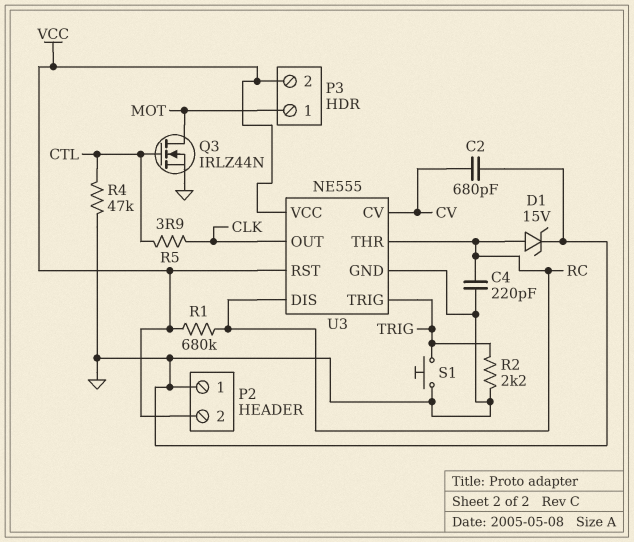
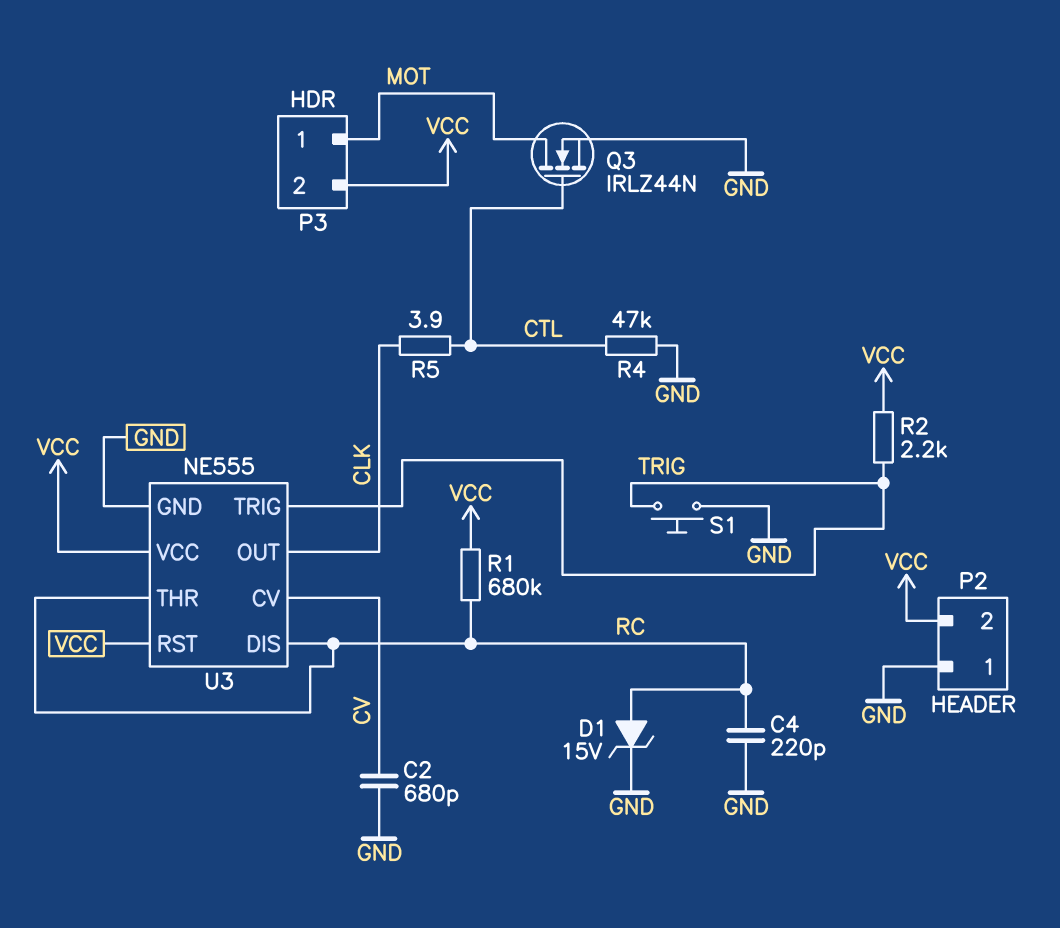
R2: 2.2k (GND, TRIG) -> 2.2k (TRIG, VCC)

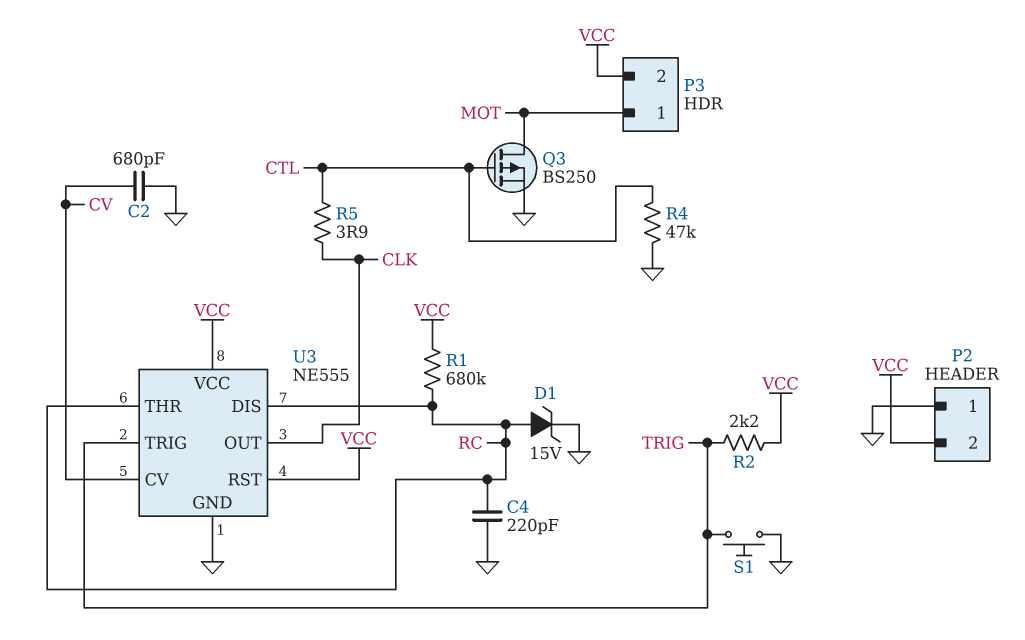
Q3: NMOS IRLZ44N (G CTL, D MOT, S GND) -> PMOS BS250 (G CTL, D MOT, S GND)

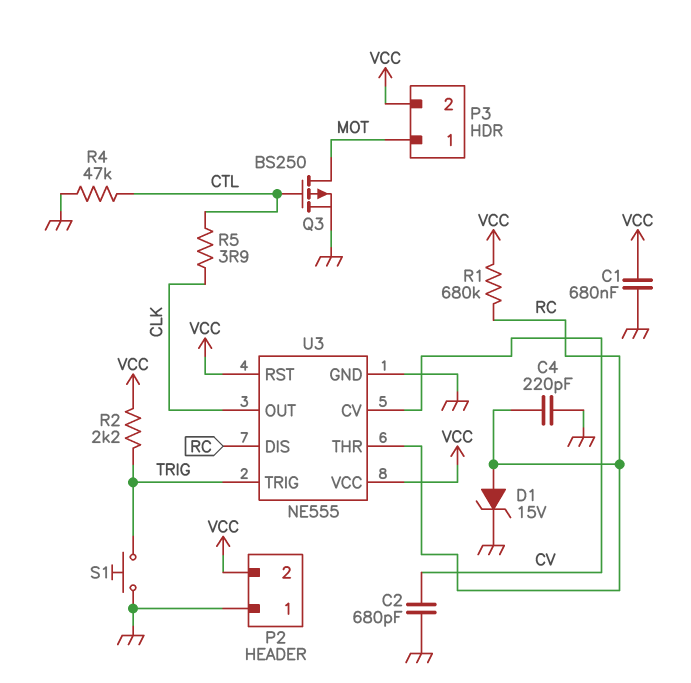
C1: none -> 680nF (GND, VCC)

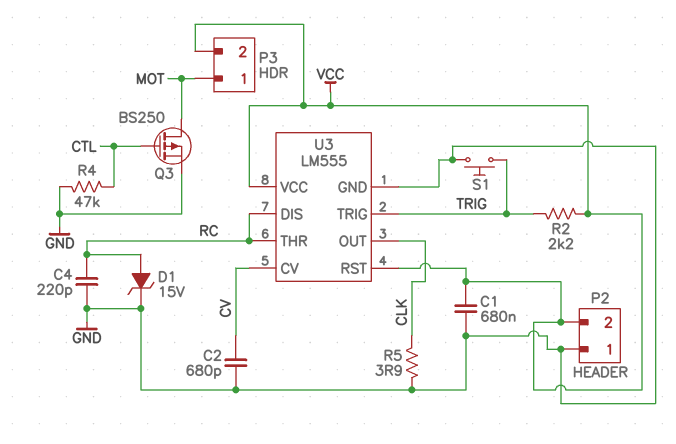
R1: 680k (RC, VCC) -> none
R5: 3.9 (CLK, CTL) -> 3.9 (CLK, GND)
U3: NE555 -> LM555

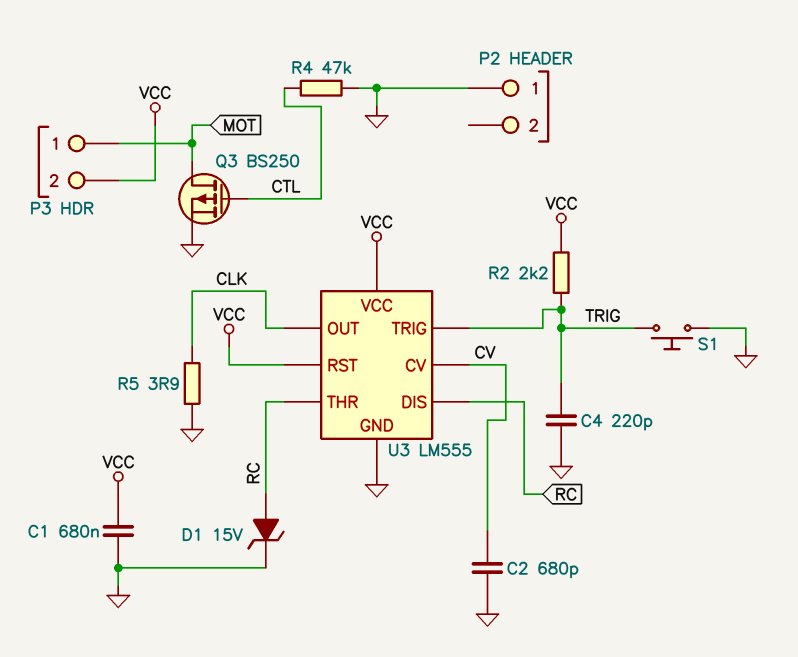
C4: 220pF (GND, RC) -> 220pF (GND, TRIG)
P2 pin 2: VCC -> none

